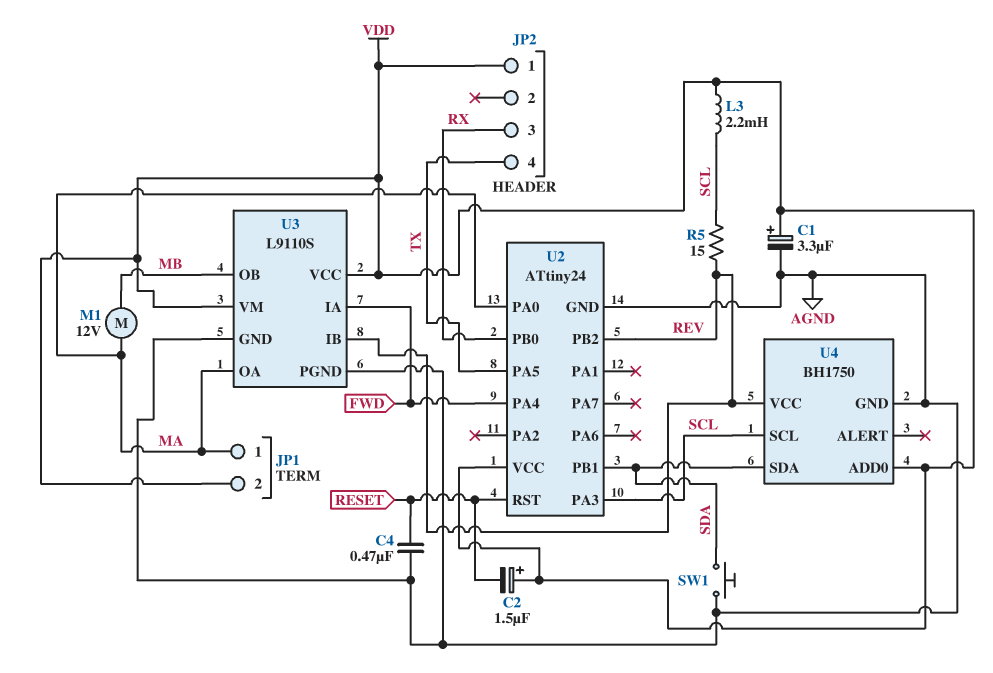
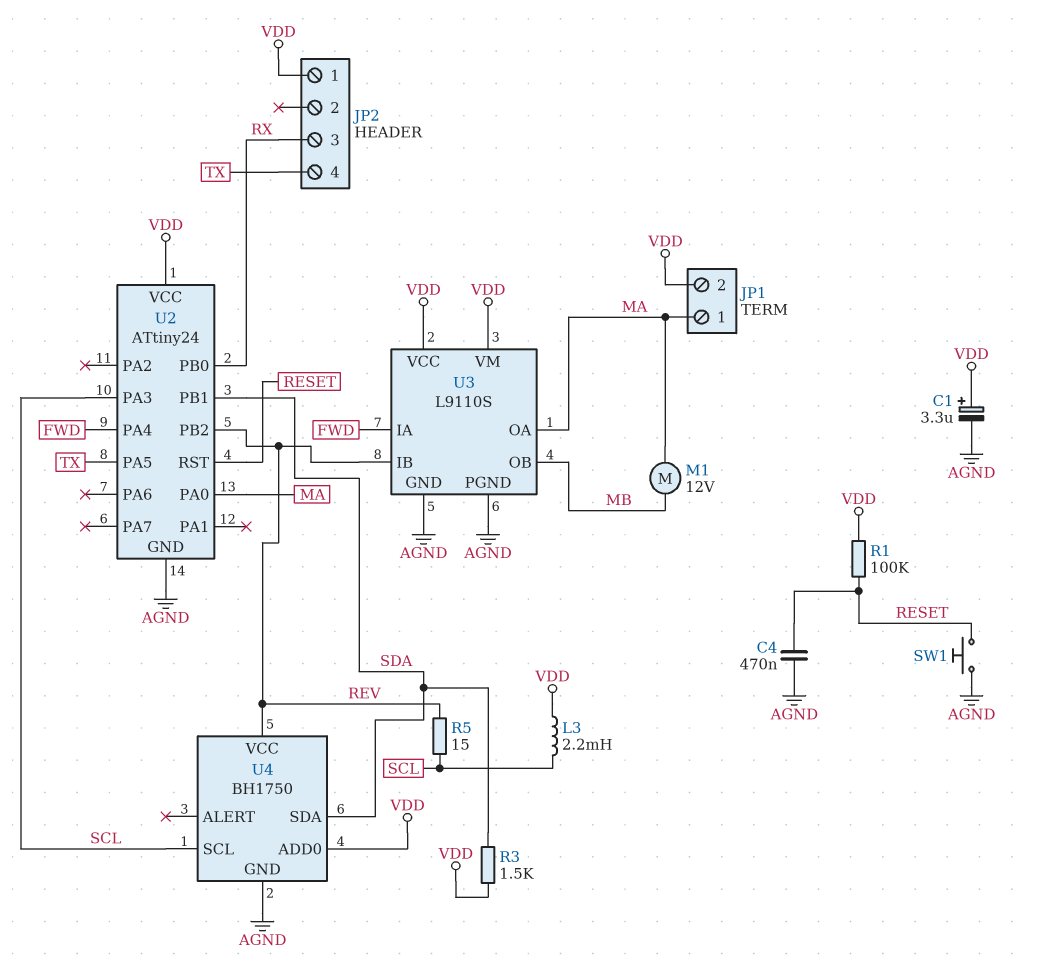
C2: 1.5uF (plus VDD, minus RESET) -> none
R1: none -> 100k (RESET, VDD)
R3: none -> 1.5k (SDA, VDD)
SW1: button (AGND, SDA) -> button (AGND, RESET)

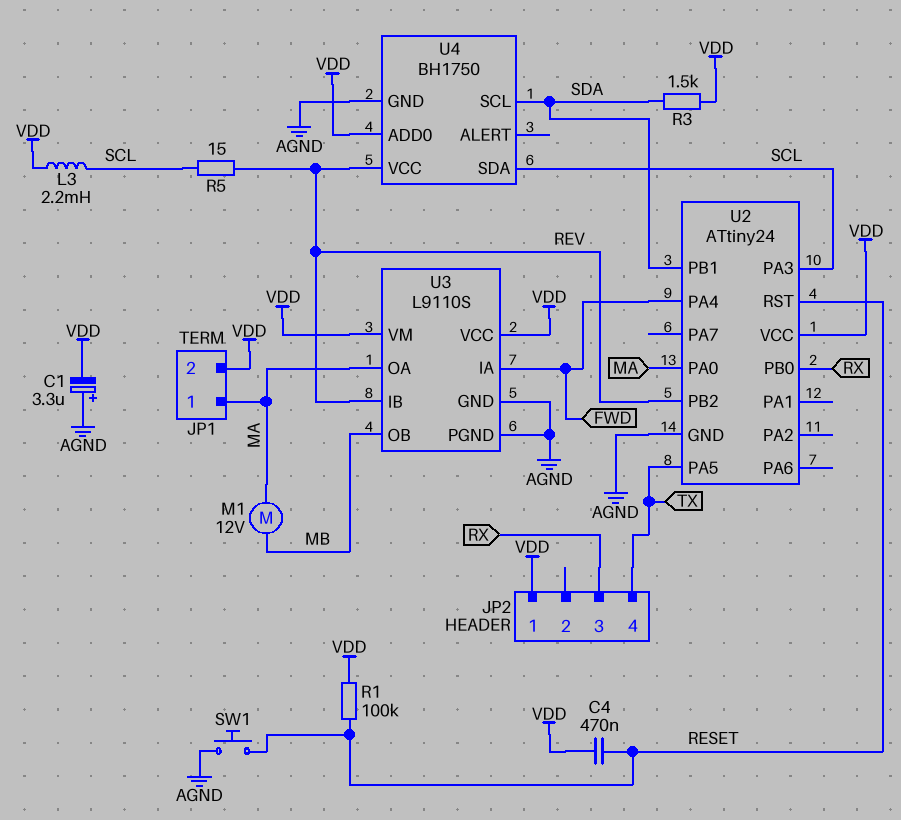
C1: 3.3uF (plus VDD, minus AGND) -> 3.3uF (plus AGND, minus VDD)
C4: 470nF (AGND, RESET) -> 470nF (RESET, VDD)
U4 pin SCL: SCL -> SDA
U4 pin SDA: SDA -> SCL

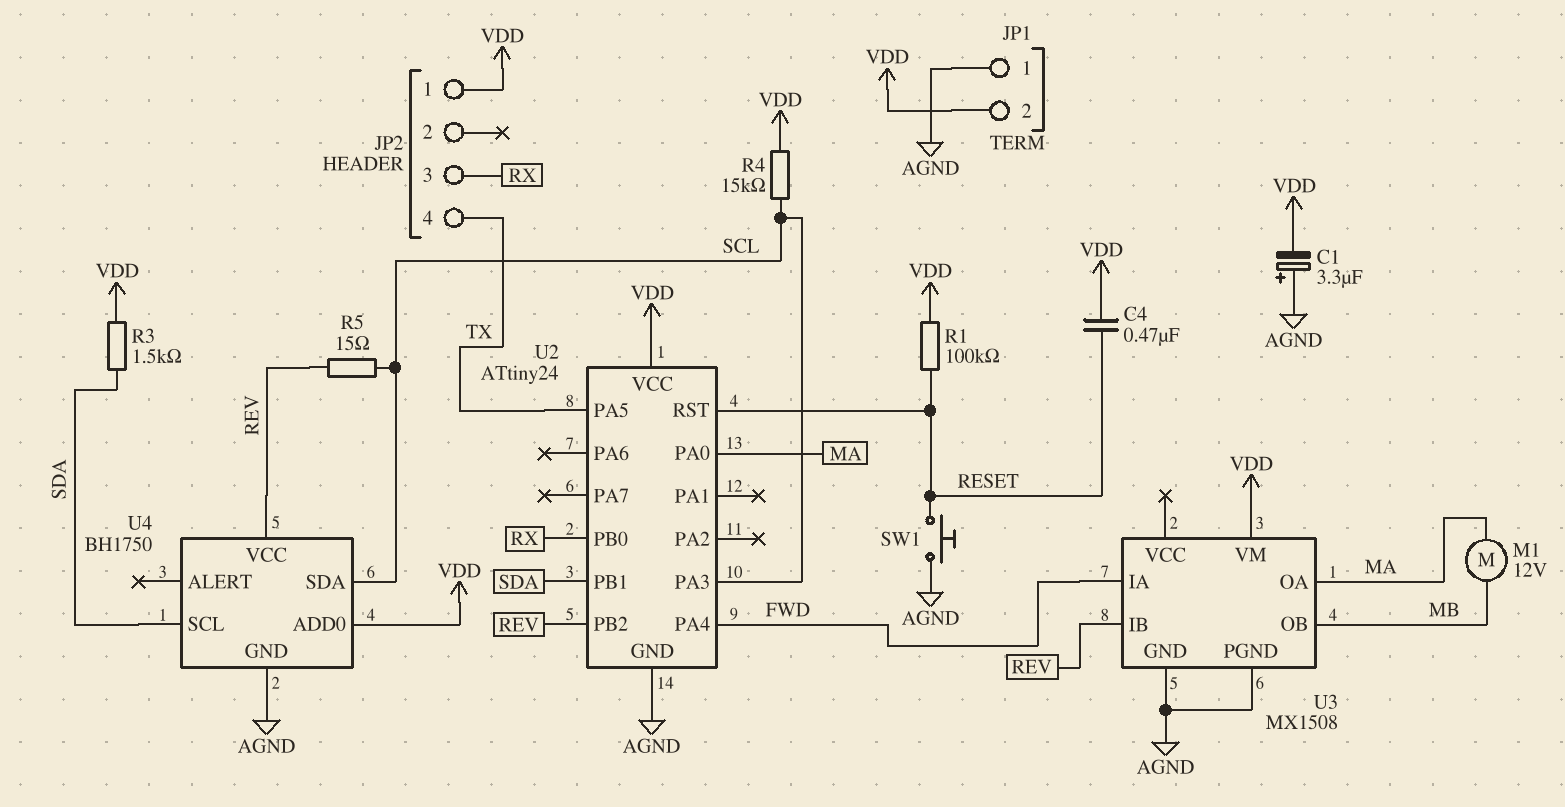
JP1 pin 1: MA -> AGND
L3: 2.2mH (SCL, VDD) -> none
R4: none -> 15k (SCL, VDD)
U3: L9110S -> MX1508
U3 pin VCC: VDD -> none

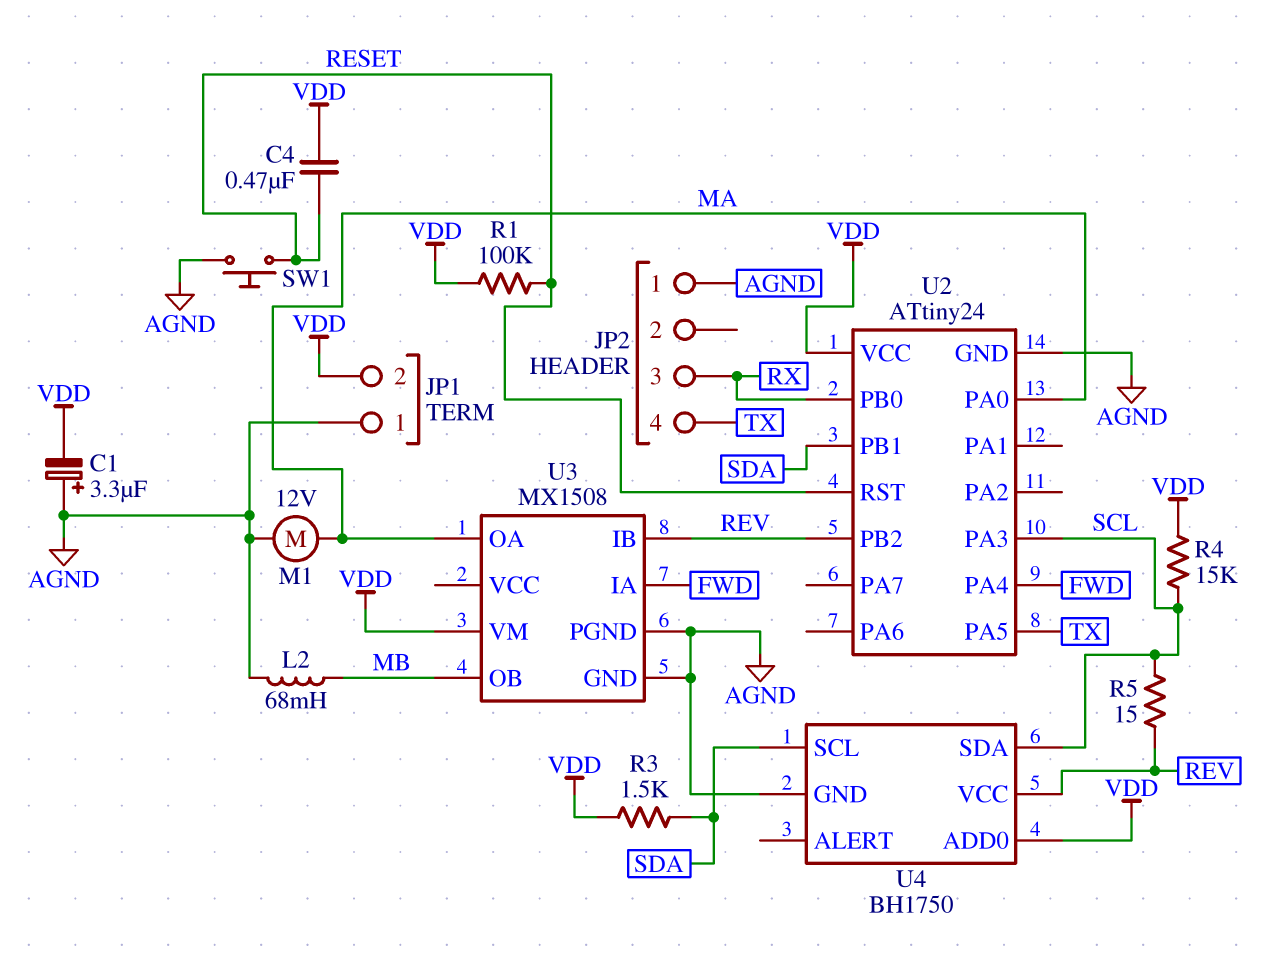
JP2 pin 1: VDD -> AGND
L2: none -> 68mH (AGND, MB)
M1: motor 12V (MA, MB) -> motor 12V (AGND, MA)

